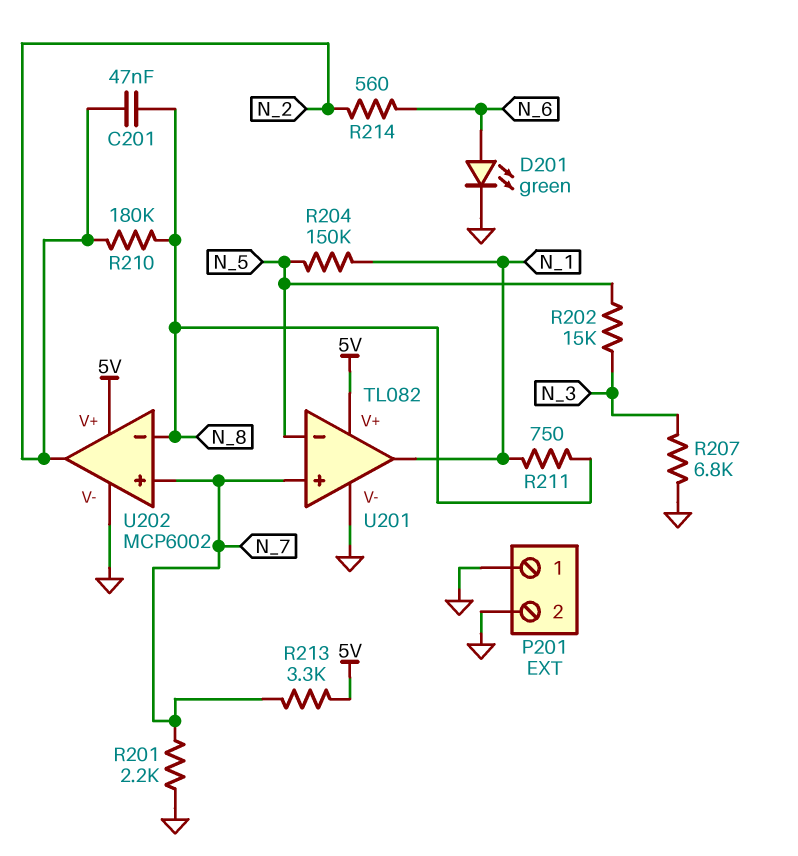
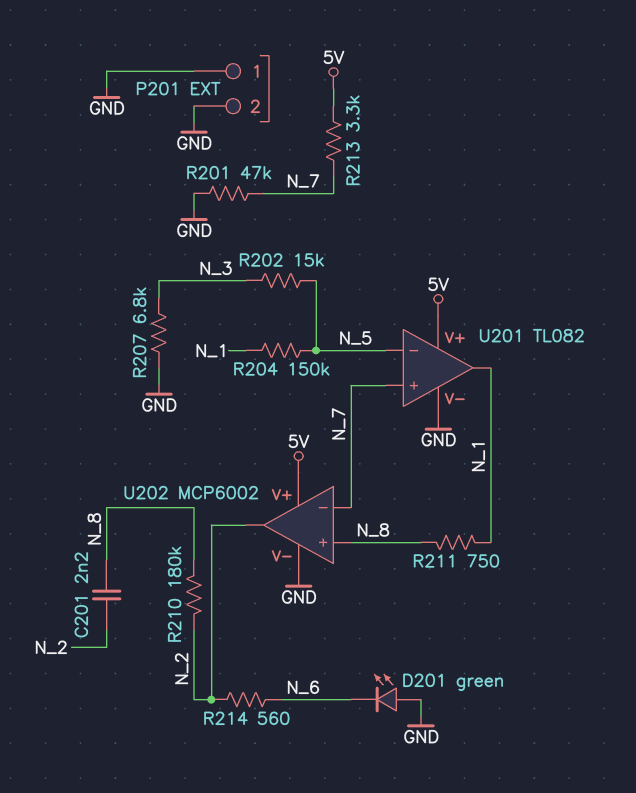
C201: 47nF (N_2, N_8) -> 2.2nF (N_2, N_8)
D201: LED green (A N_6, K GND) -> LED green (A GND, K N_6)
R201: 2.2k (GND, N_7) -> 47k (GND, N_7)
U202 pin in+: N_7 -> N_8
U202 pin in-: N_8 -> N_7

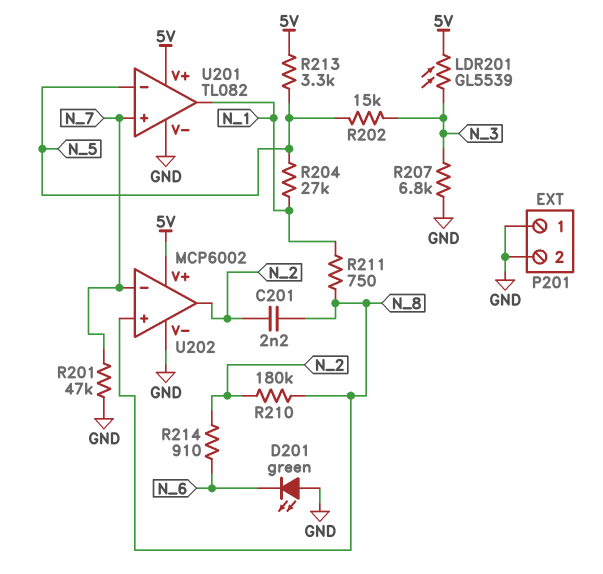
LDR201: none -> GL5539 (5V, N_3)
R204: 150k (N_1, N_5) -> 27k (N_1, N_5)
R213: 3.3k (5V, N_7) -> 3.3k (5V, N_5)
R214: 560 (N_2, N_6) -> 910 (N_2, N_6)

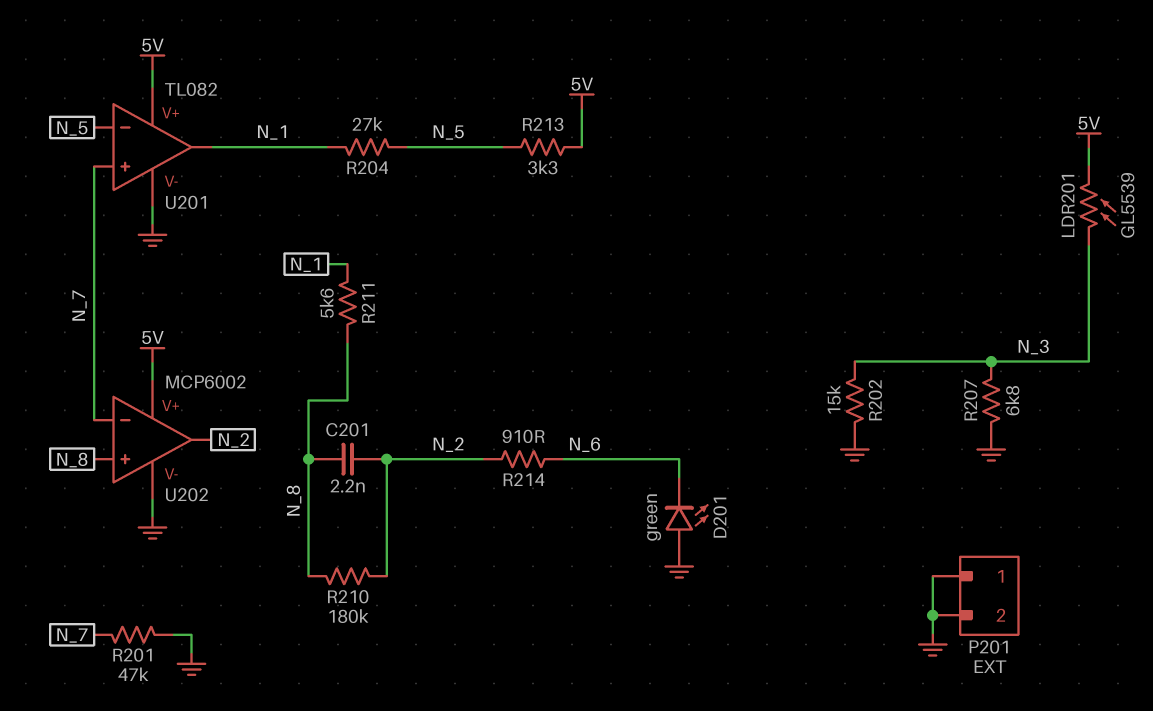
R202: 15k (N_3, N_5) -> 15k (GND, N_3)
R211: 750 (N_1, N_8) -> 5.6k (N_1, N_8)

